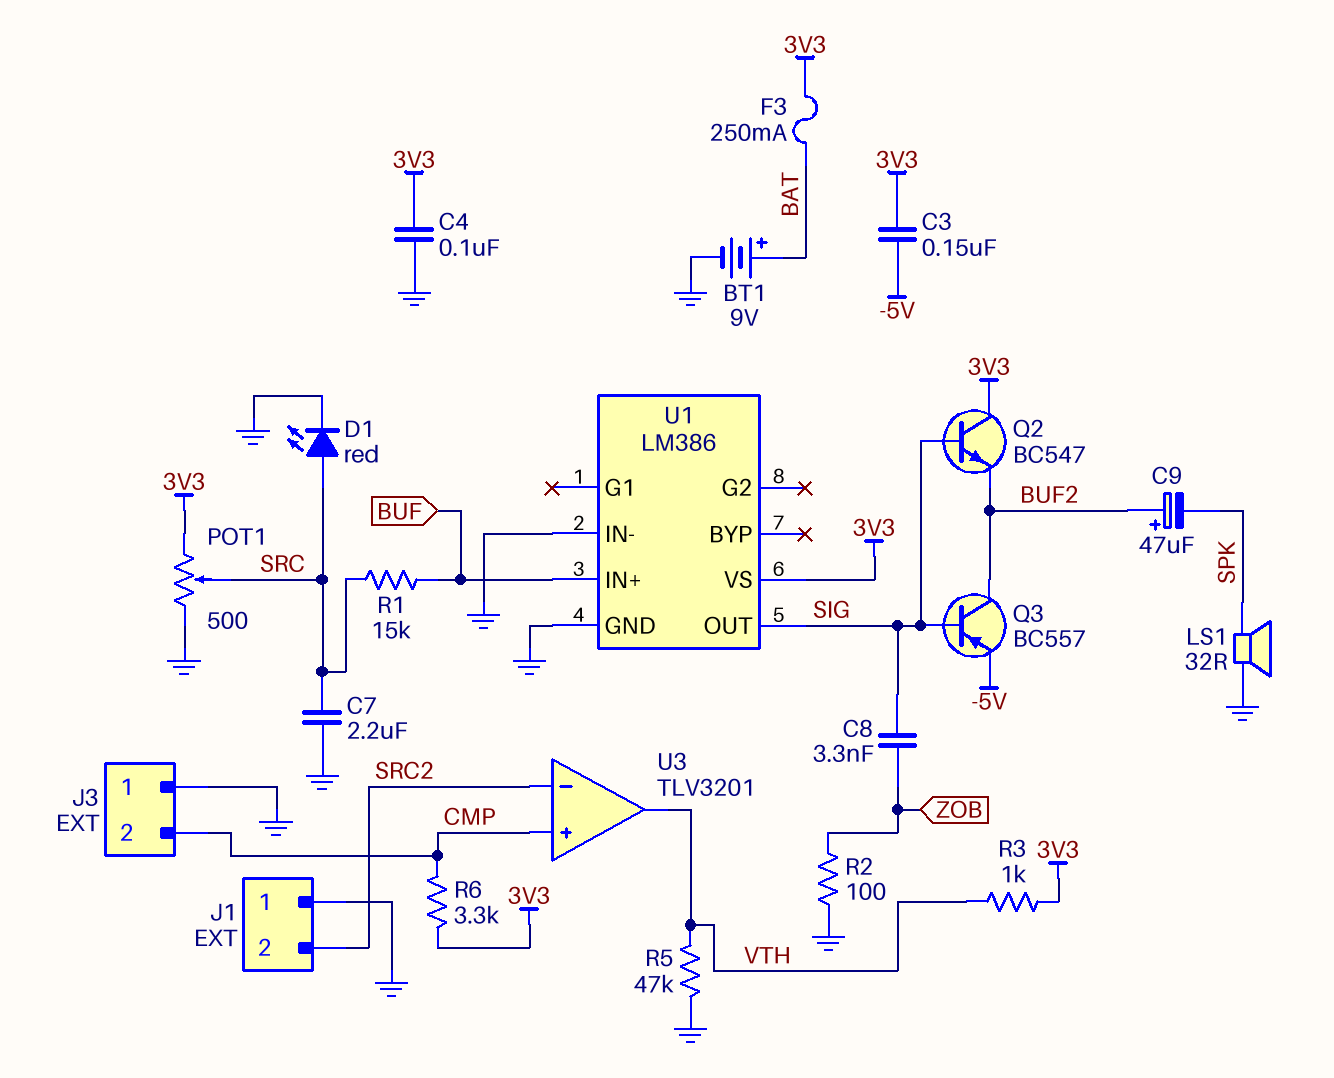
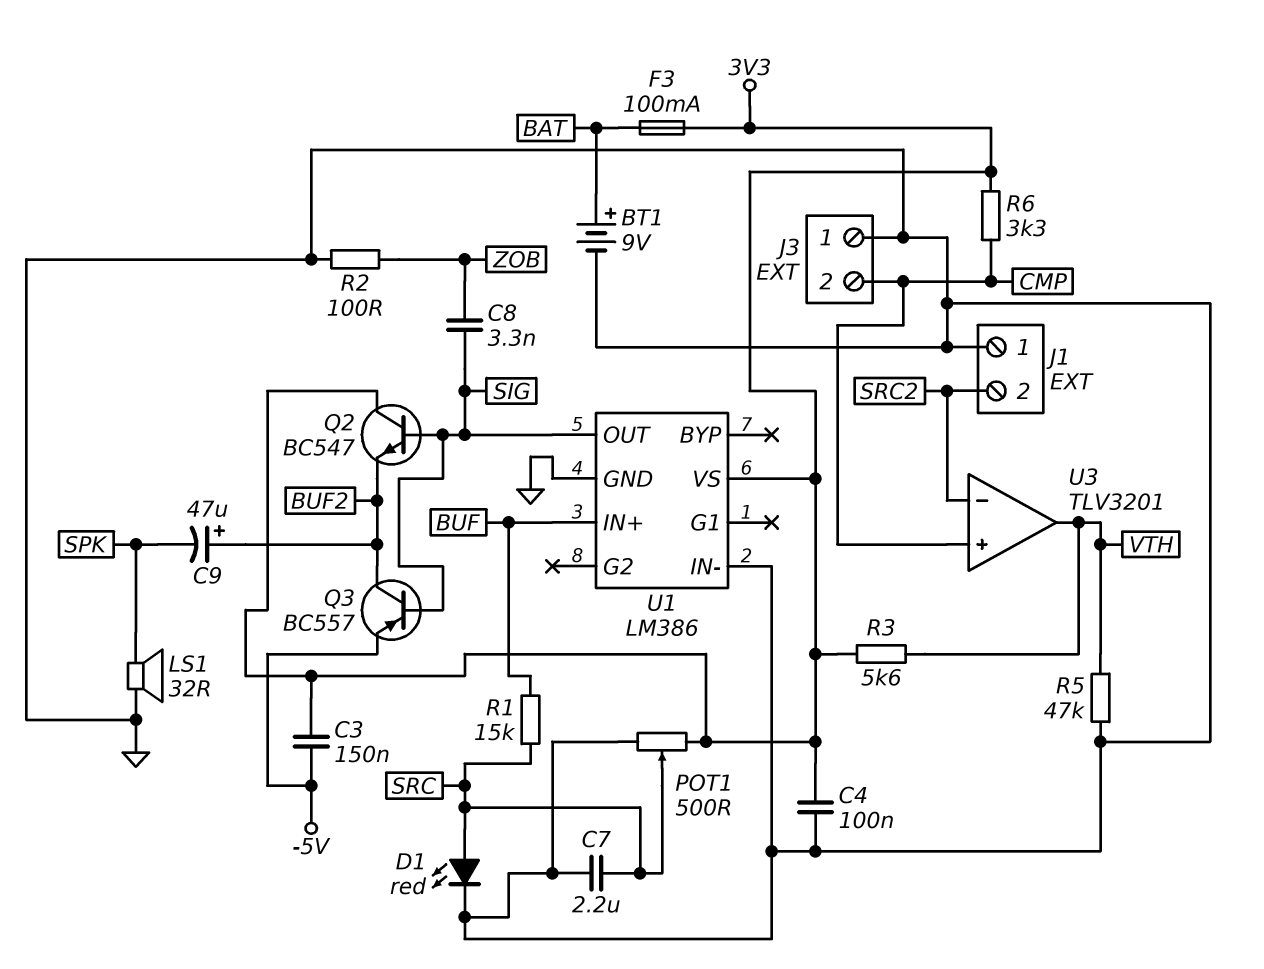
F3: 250mA (3V3, BAT) -> 100mA (3V3, BAT)
R3: 1k (3V3, VTH) -> 5.6k (3V3, VTH)

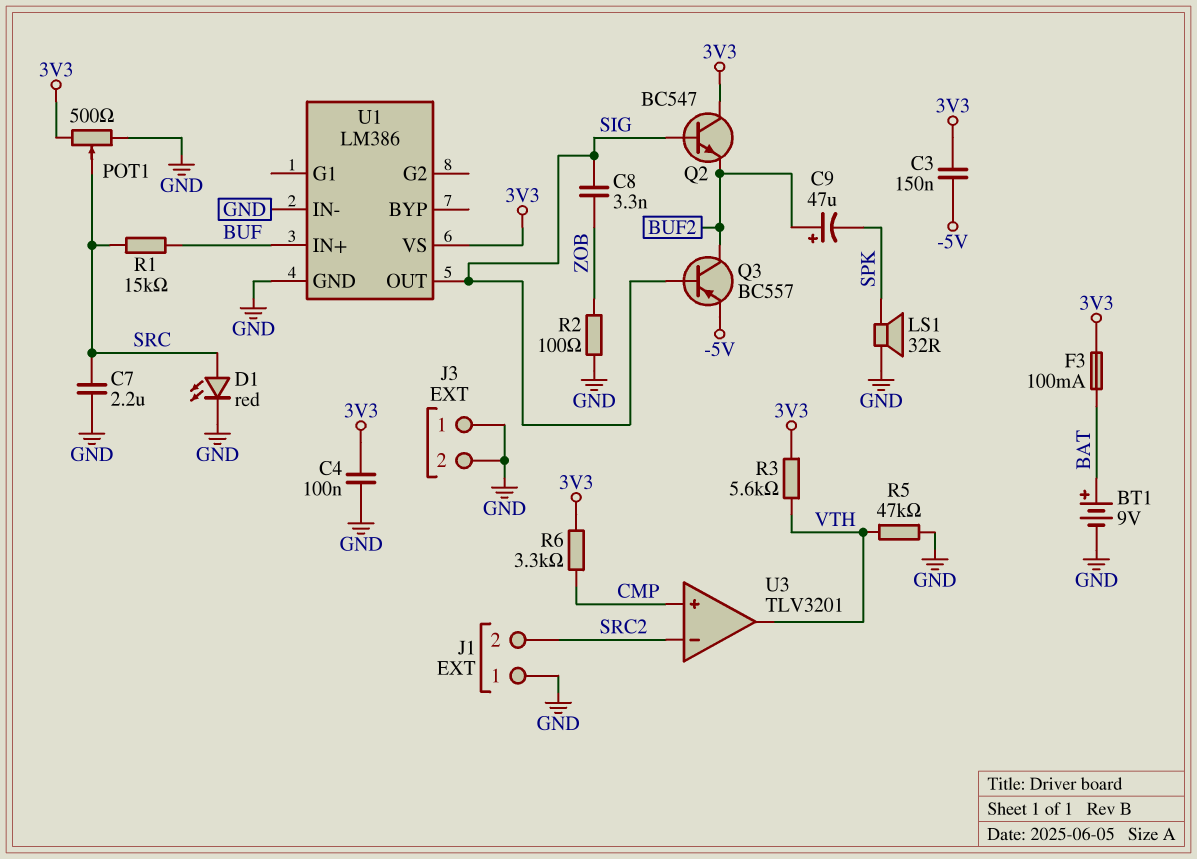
J3 pin 2: CMP -> GND

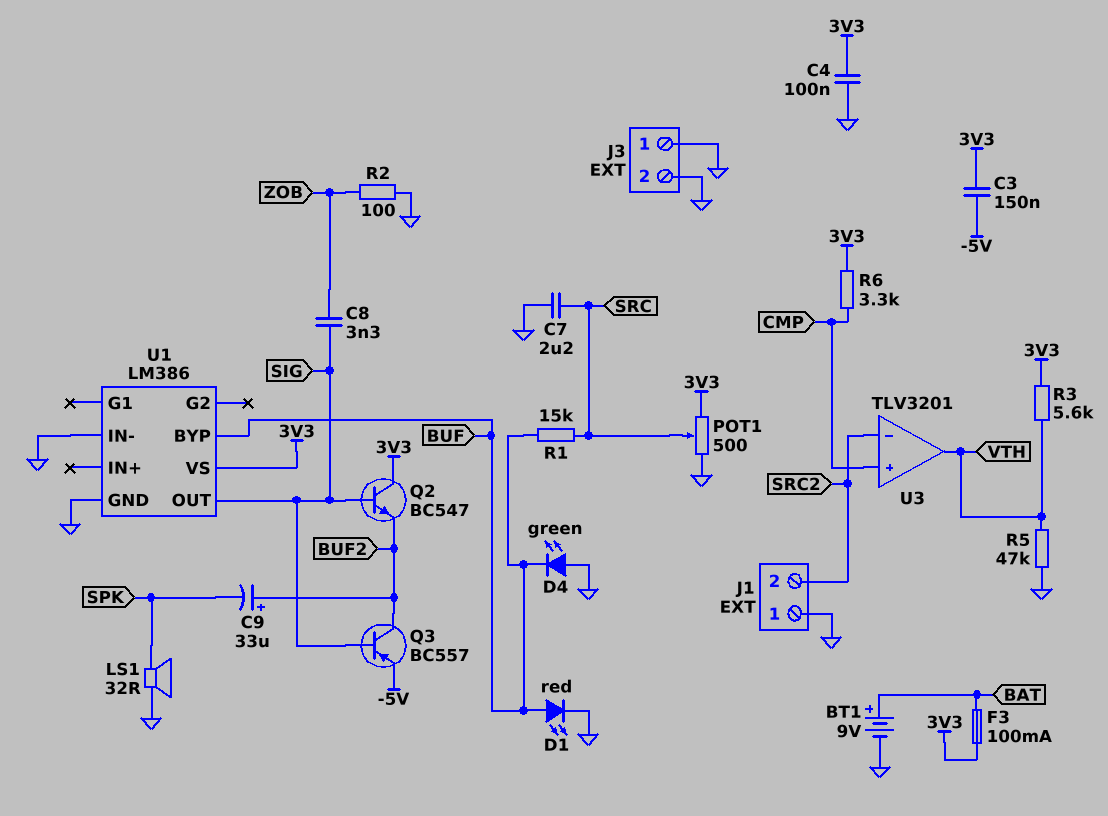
C9: 47uF (plus BUF2, minus SPK) -> 33uF (plus BUF2, minus SPK)
D1: LED red (A SRC, K GND) -> LED red (A BUF, K GND)
D4: none -> LED green (A GND, K BUF)
U1 pin BYP: none -> BUF
U1 pin IN+: BUF -> none

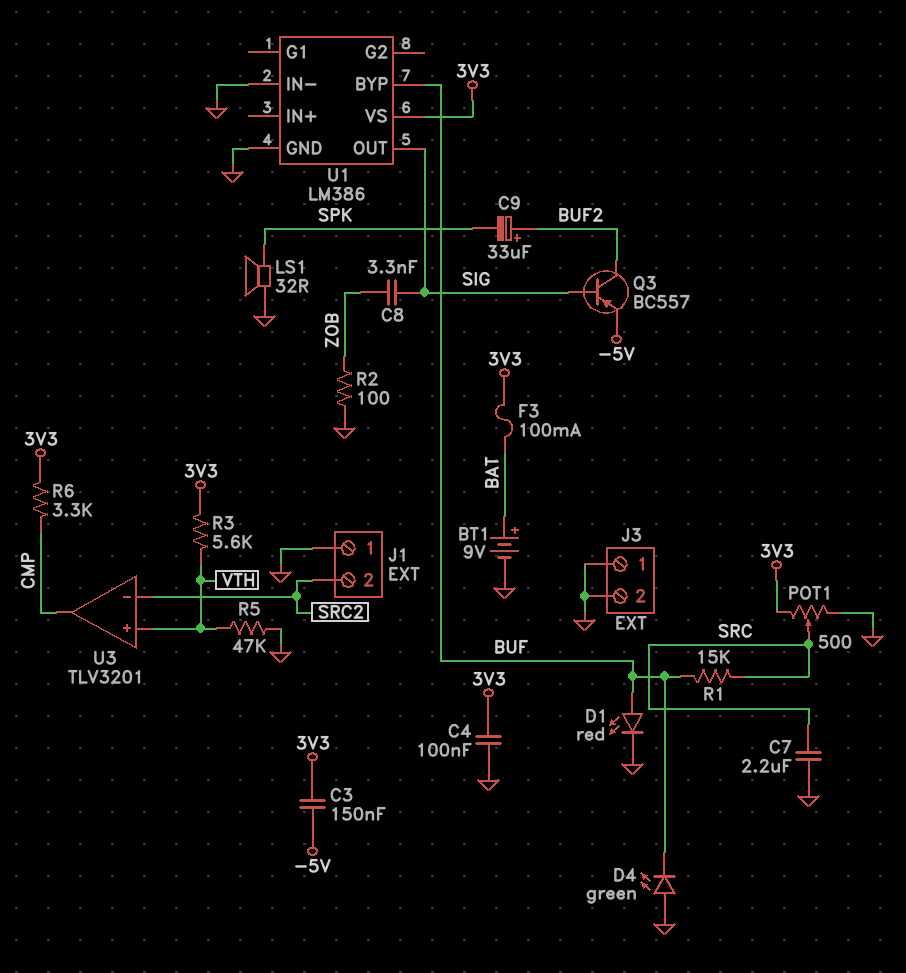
Q2: NPN BC547 (B SIG, C 3V3, E BUF2) -> none
U3 pin in+: CMP -> VTH
U3 pin out: VTH -> CMP

